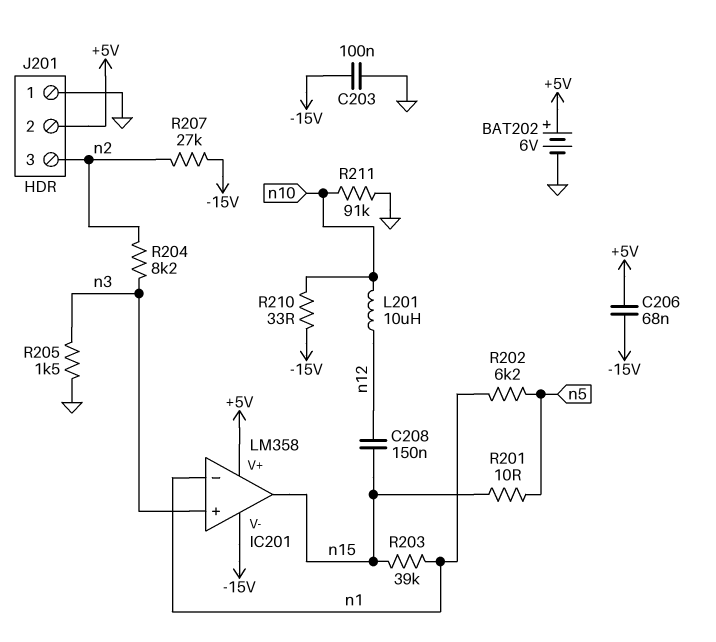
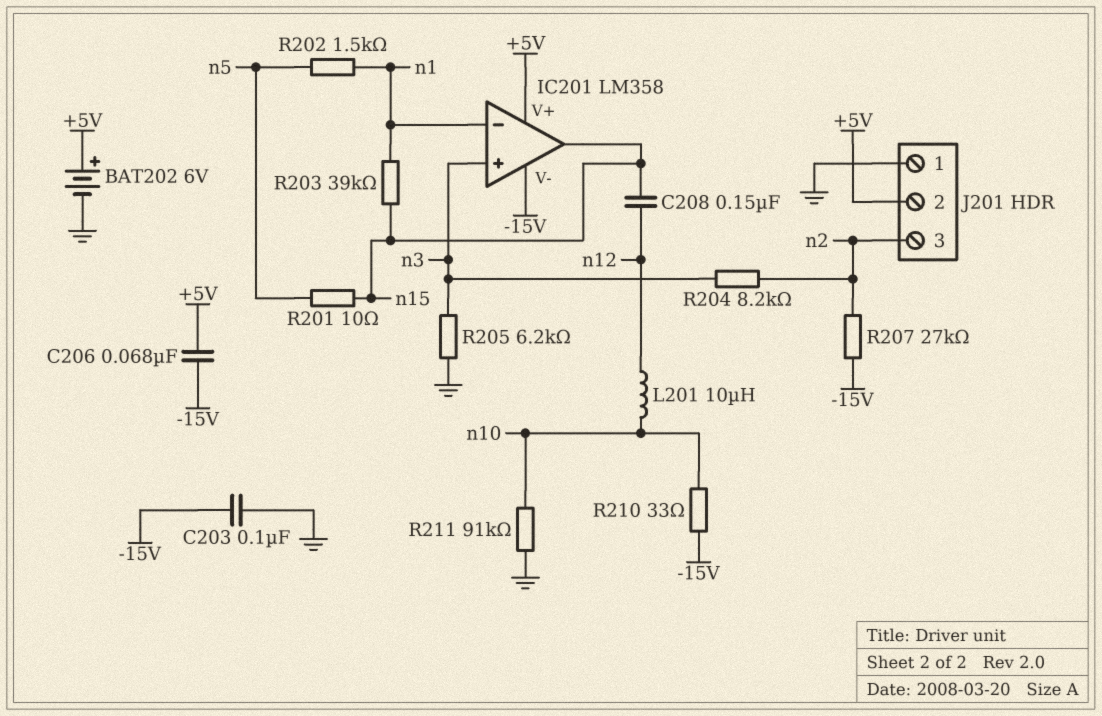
R202: 6.2k (n1, n5) -> 1.5k (n1, n5)
R205: 1.5k (GND, n3) -> 6.2k (GND, n3)

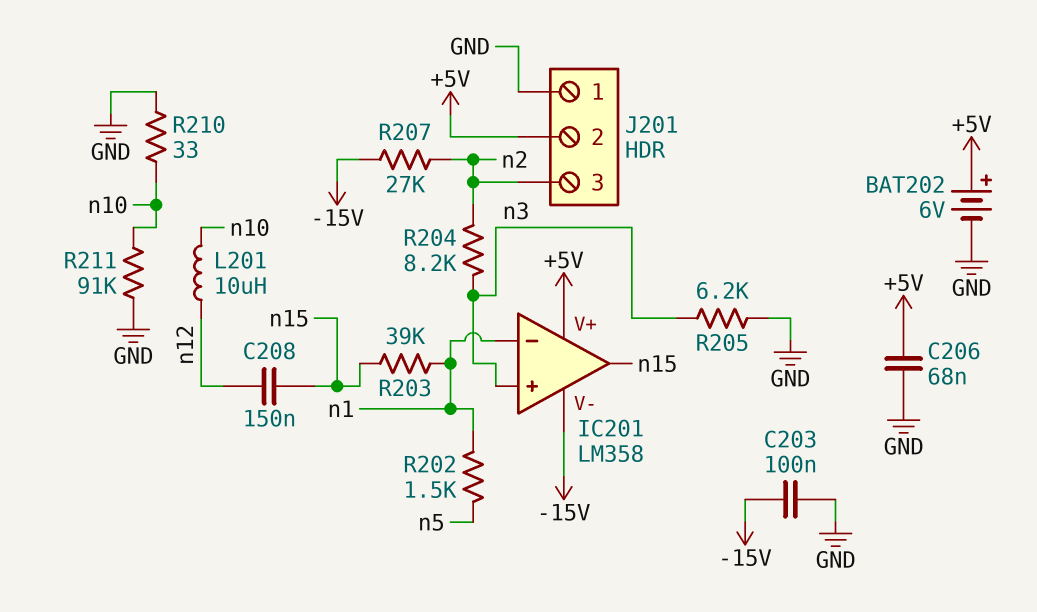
C206: 68nF (+5V, -15V) -> 68nF (+5V, GND)
R201: 10 (n5, n15) -> none
R210: 33 (-15V, n10) -> 33 (GND, n10)

